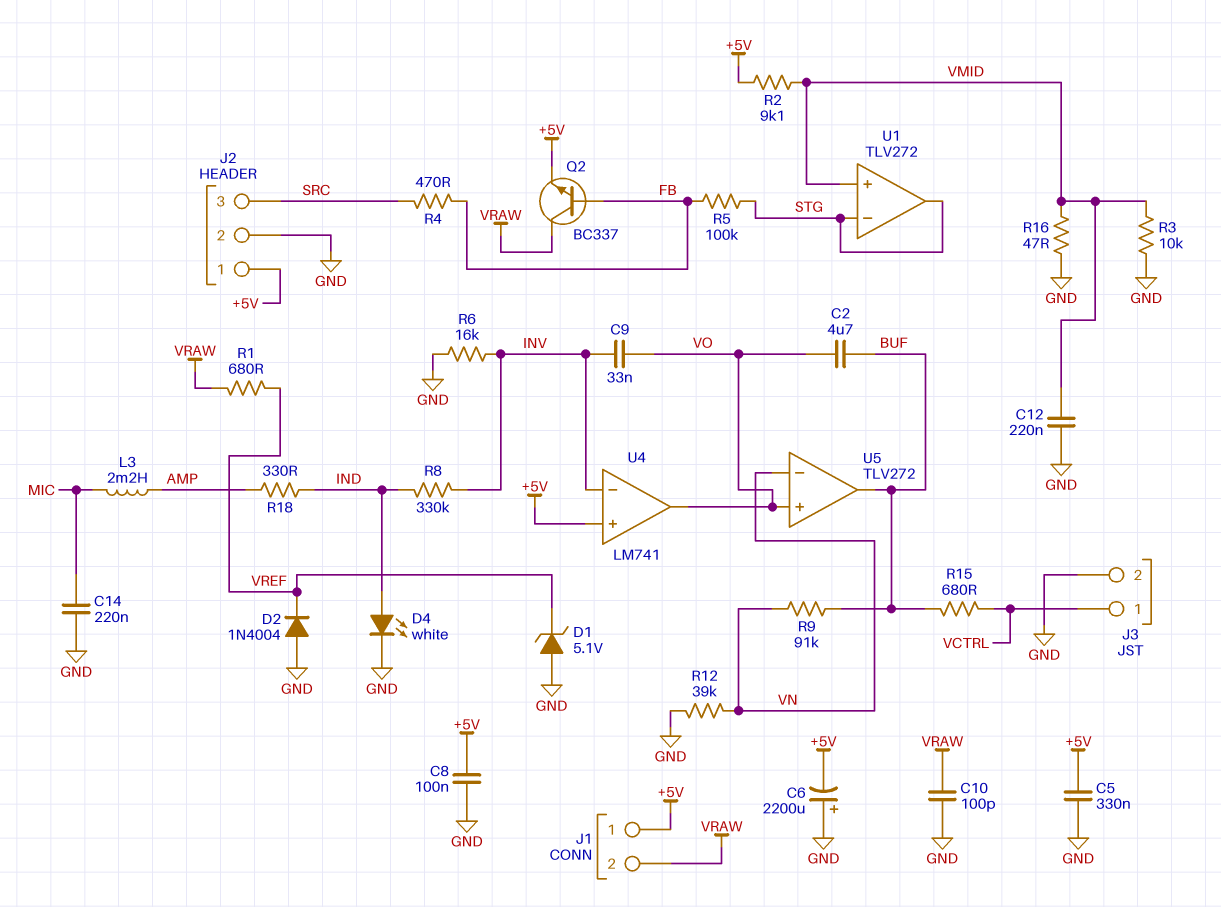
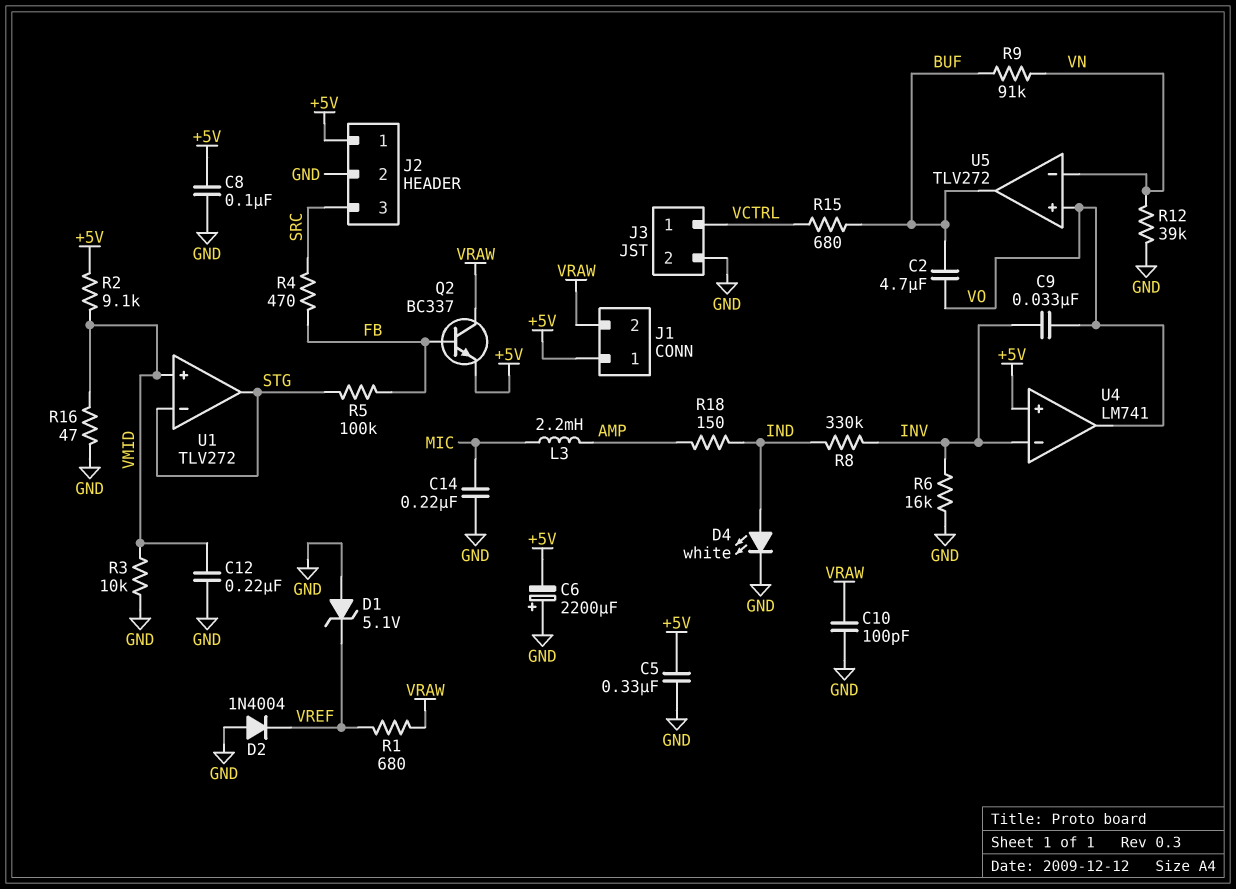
R18: 330 (AMP, IND) -> 150 (AMP, IND)

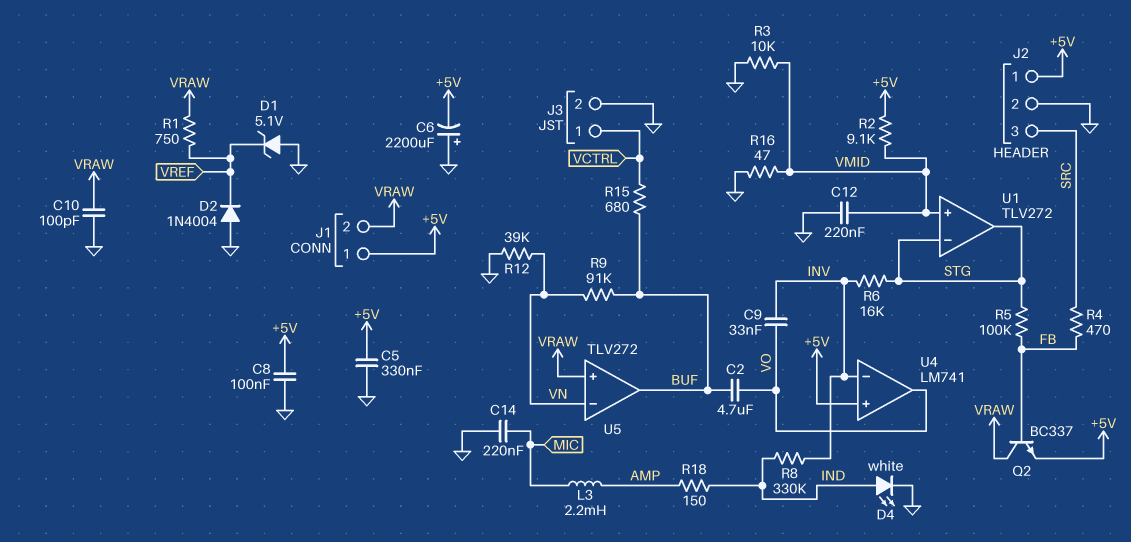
R1: 680 (VRAW, VREF) -> 750 (VRAW, VREF)
R6: 16k (GND, INV) -> 16k (INV, STG)
U5 pin in+: VO -> VRAW

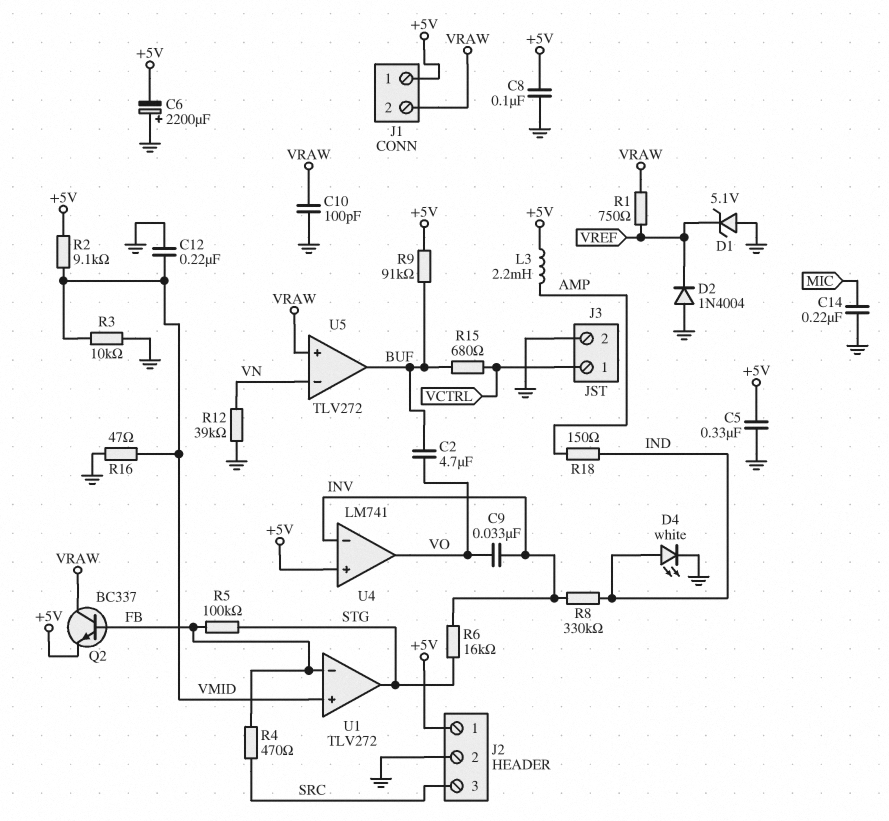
L3: 2.2mH (AMP, MIC) -> 2.2mH (+5V, AMP)
R9: 91k (BUF, VN) -> 91k (+5V, BUF)
U1 pin in-: STG -> FB

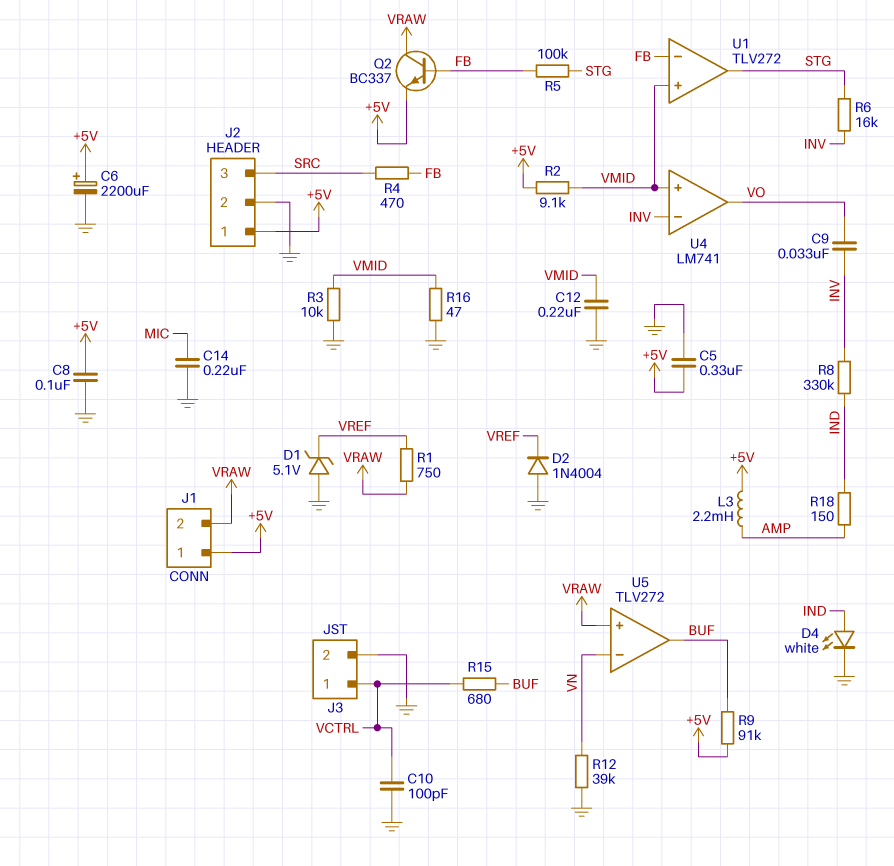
C2: 4.7uF (BUF, VO) -> none
C6: 2200uF (plus GND, minus +5V) -> 2200uF (plus +5V, minus GND)
C10: 100pF (GND, VRAW) -> 100pF (GND, VCTRL)
U4 pin in+: +5V -> VMID

